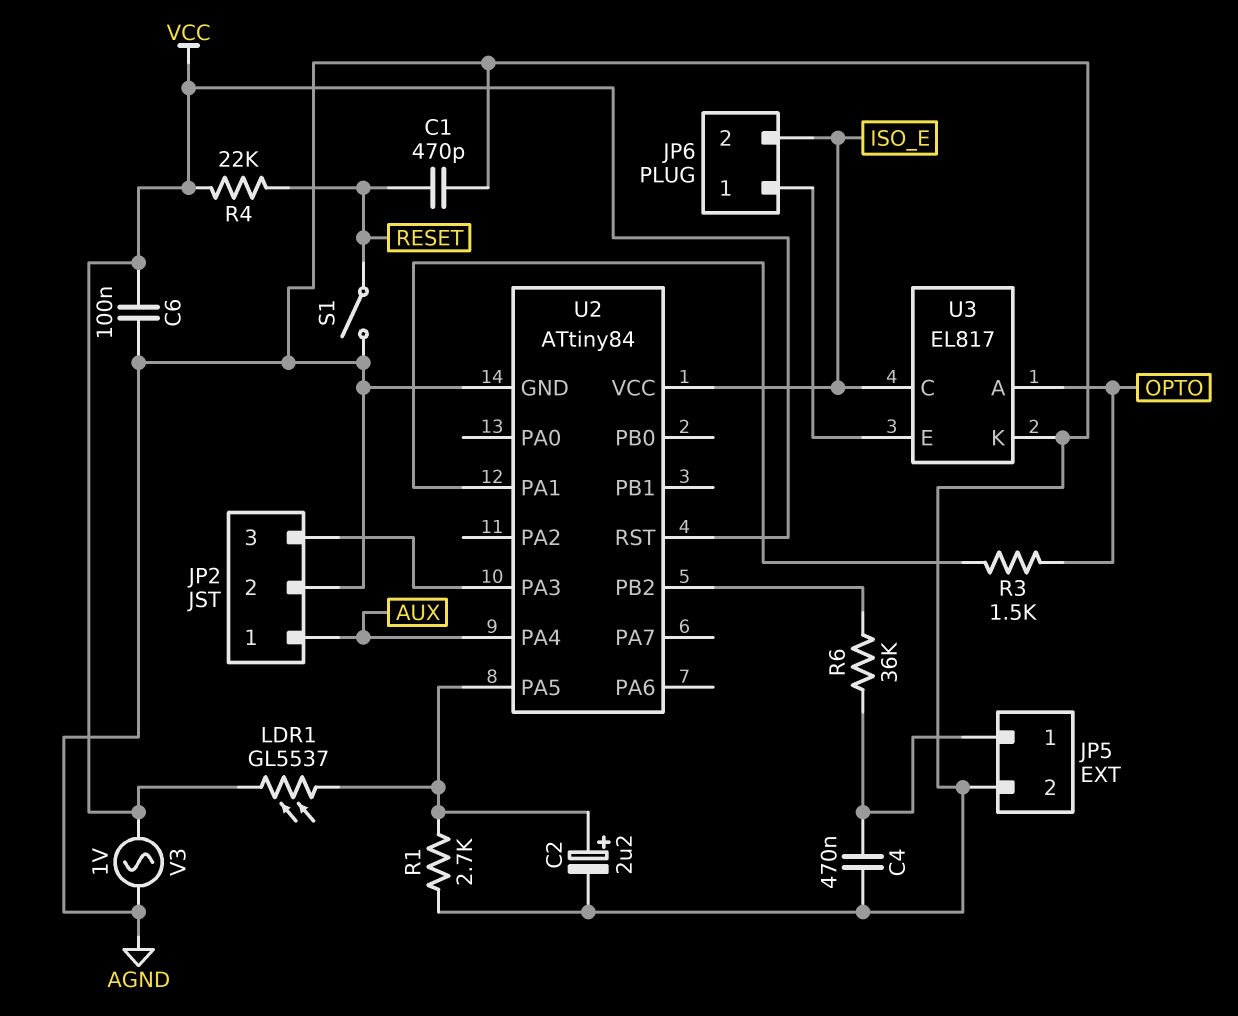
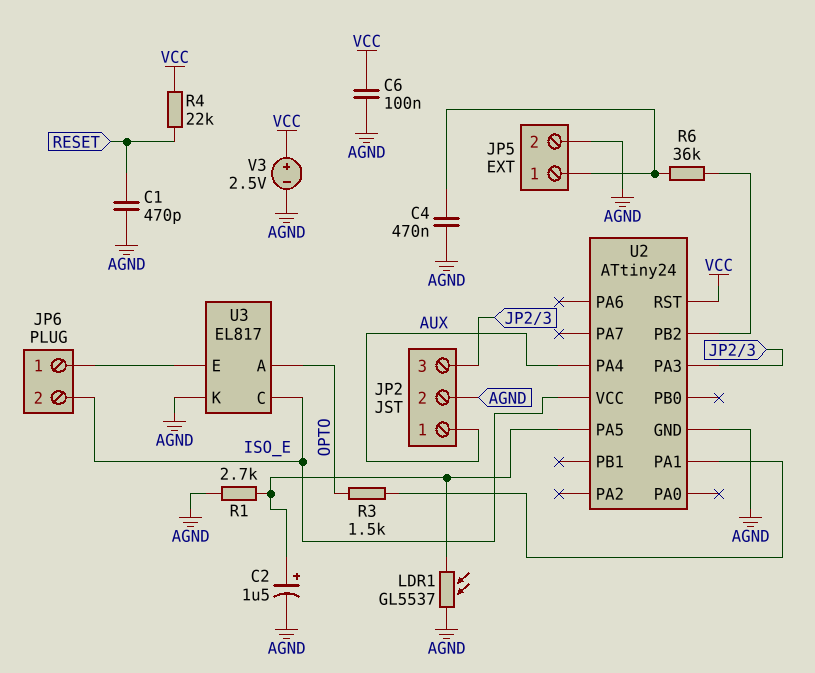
C2: 2.2uF (plus U2/PA5, minus AGND) -> 1.5uF (plus U2/PA5, minus AGND)
LDR1: GL5537 (U2/PA5, VCC) -> GL5537 (AGND, U2/PA5)
S1: switch (AGND, RESET) -> none
U2: ATtiny84 -> ATtiny24
V3: AC 1V (AGND, VCC) -> 2.5V (plus VCC, minus AGND)

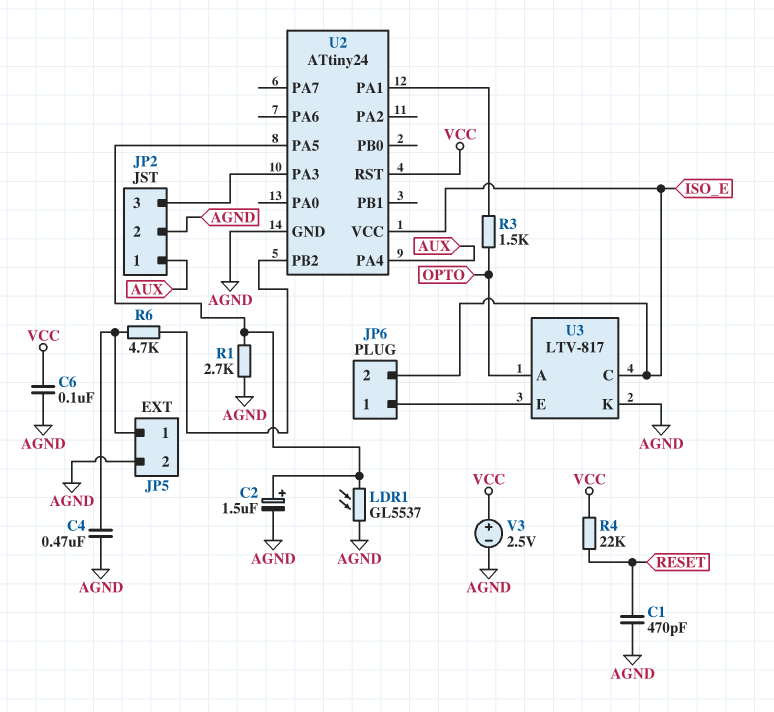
R6: 36k (JP5/1, U2/PB2) -> 4.7k (JP5/1, U2/PB2)
U3: EL817 -> LTV-817

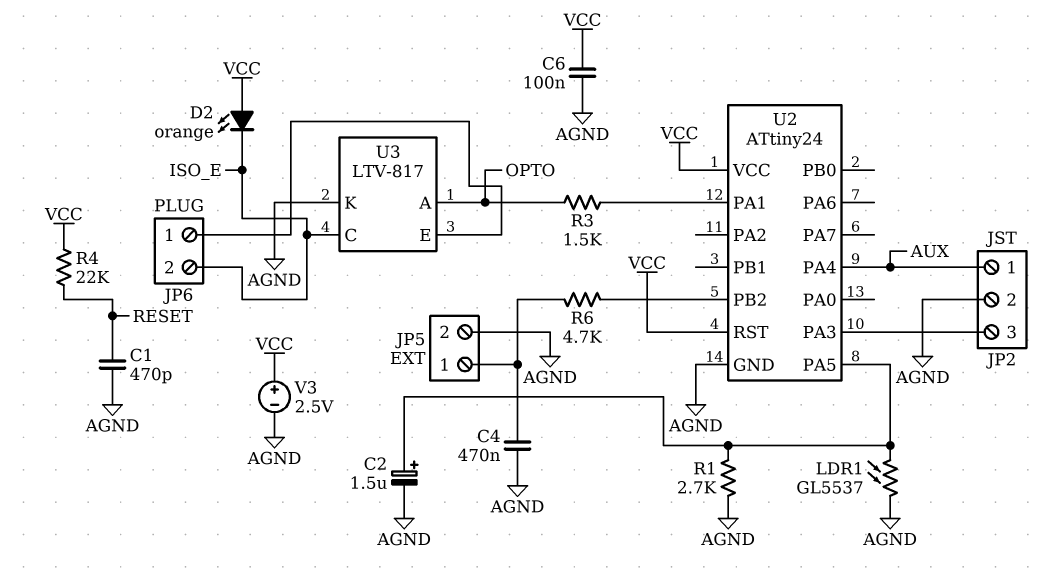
D2: none -> LED orange (A VCC, K ISO_E)
U2 pin VCC: ISO_E -> VCC

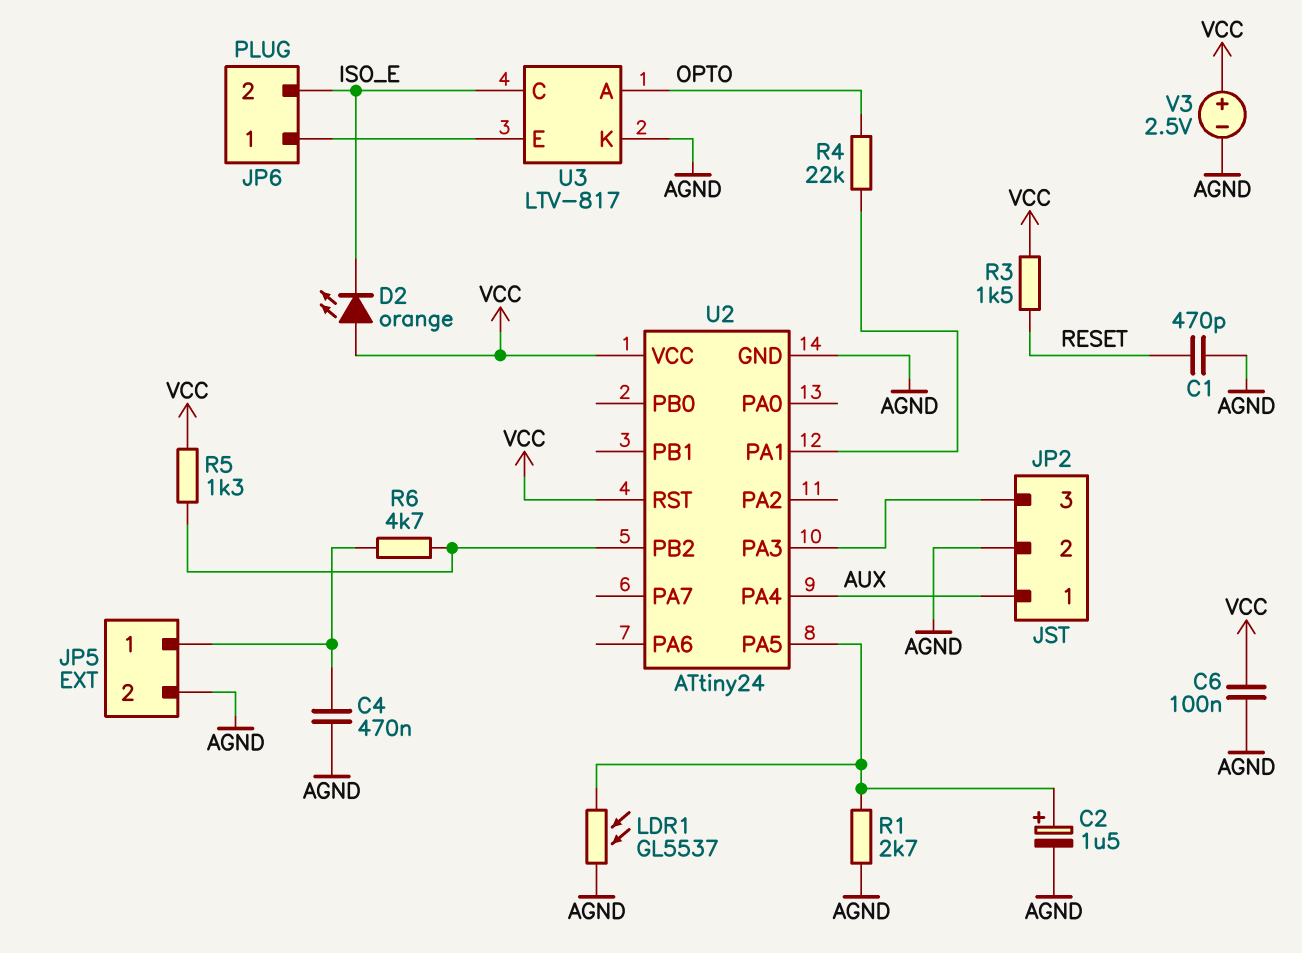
R3: 1.5k (OPTO, U2/PA1) -> 1.5k (RESET, VCC)
R4: 22k (RESET, VCC) -> 22k (OPTO, U2/PA1)
R5: none -> 1.3k (U2/PB2, VCC)

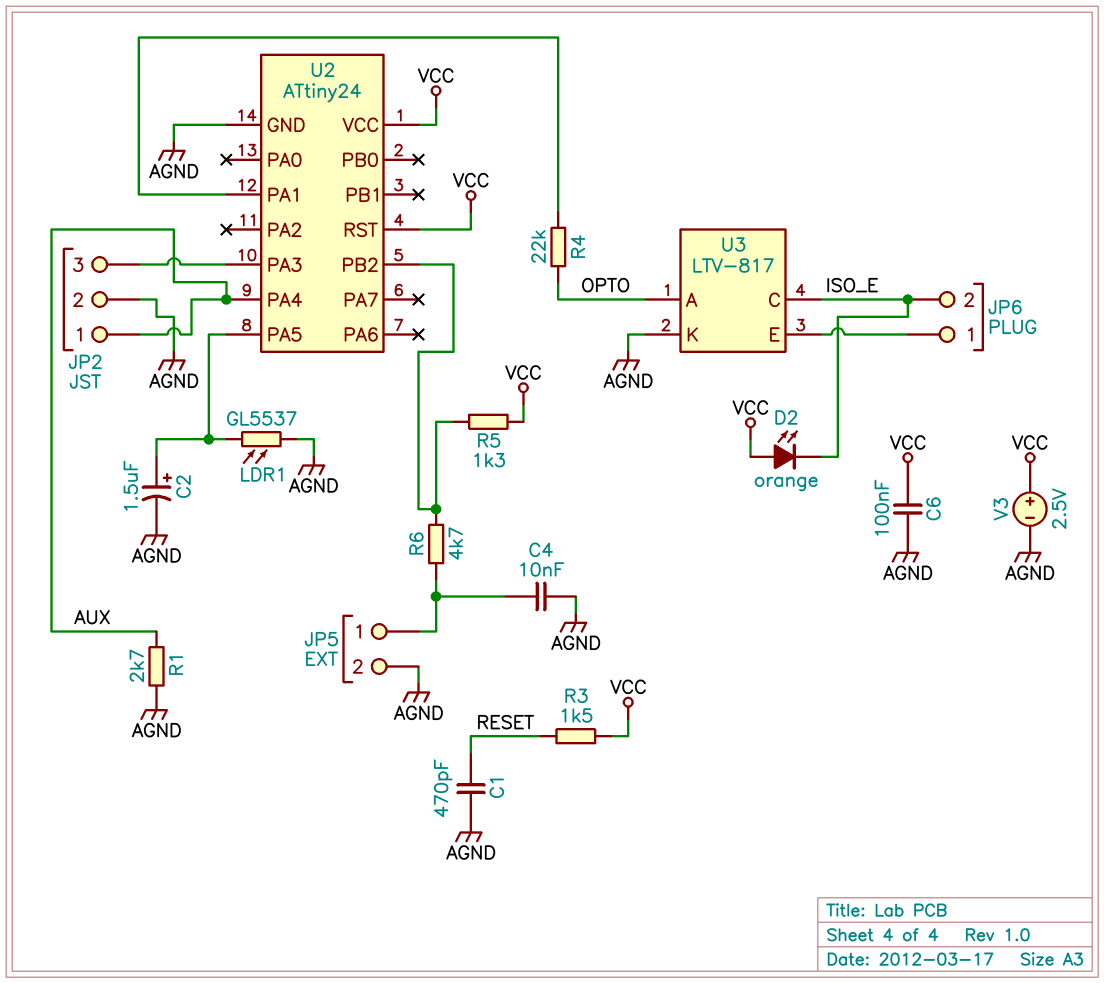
C4: 470nF (AGND, JP5/1) -> 10nF (AGND, JP5/1)
R1: 2.7k (AGND, U2/PA5) -> 2.7k (AGND, AUX)

